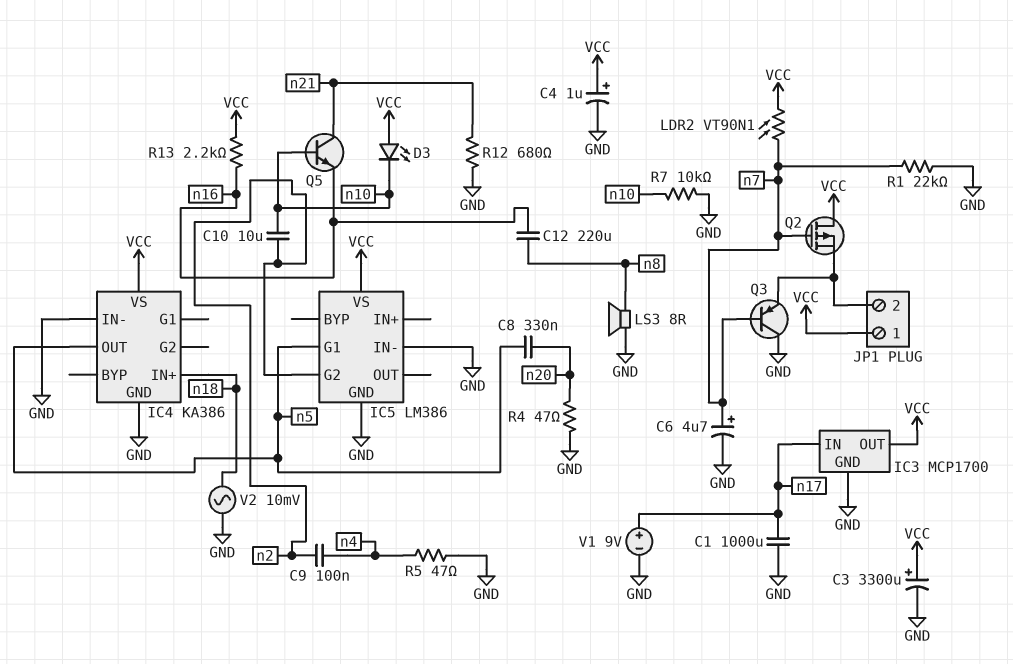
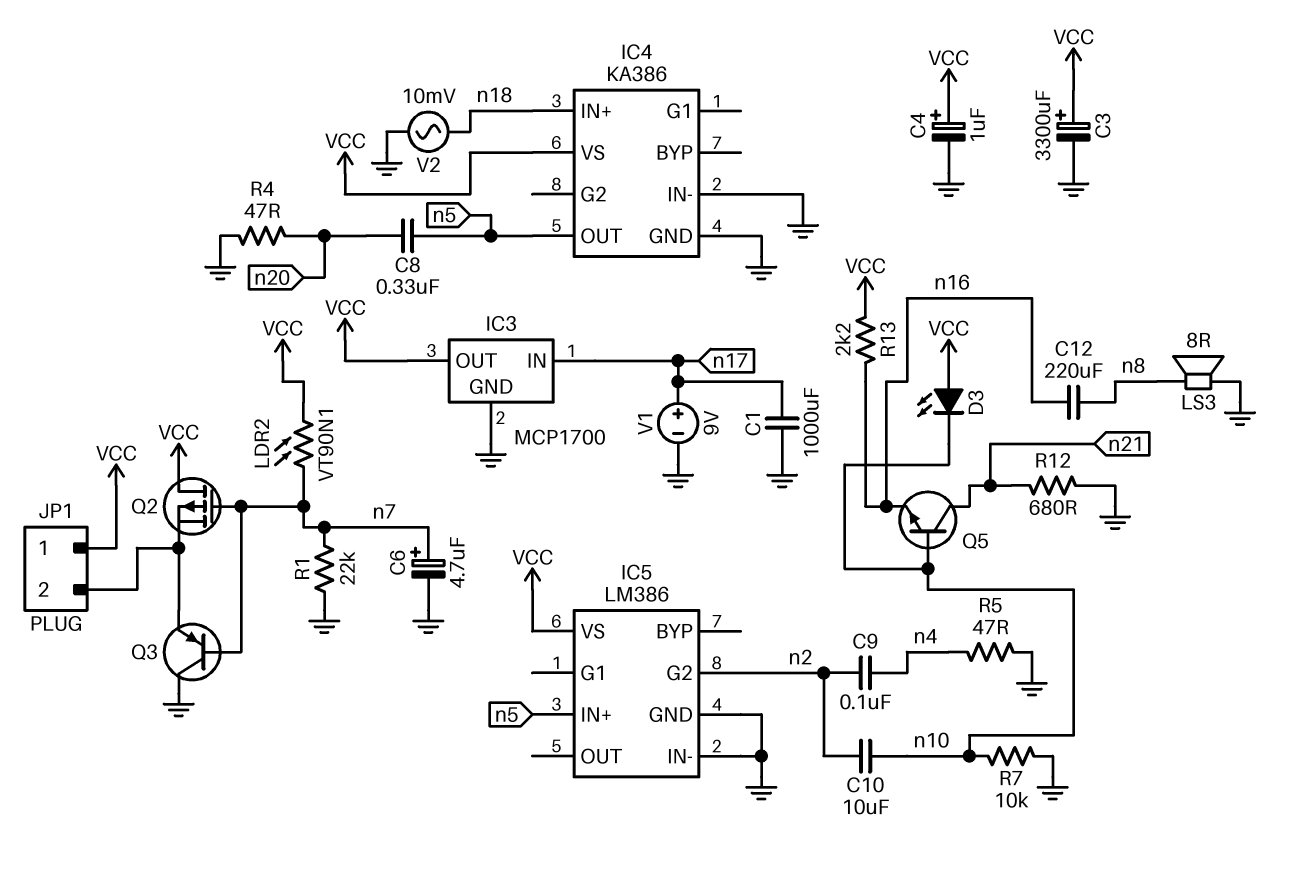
IC5 pin G1: n5 -> none
IC5 pin IN+: none -> n5

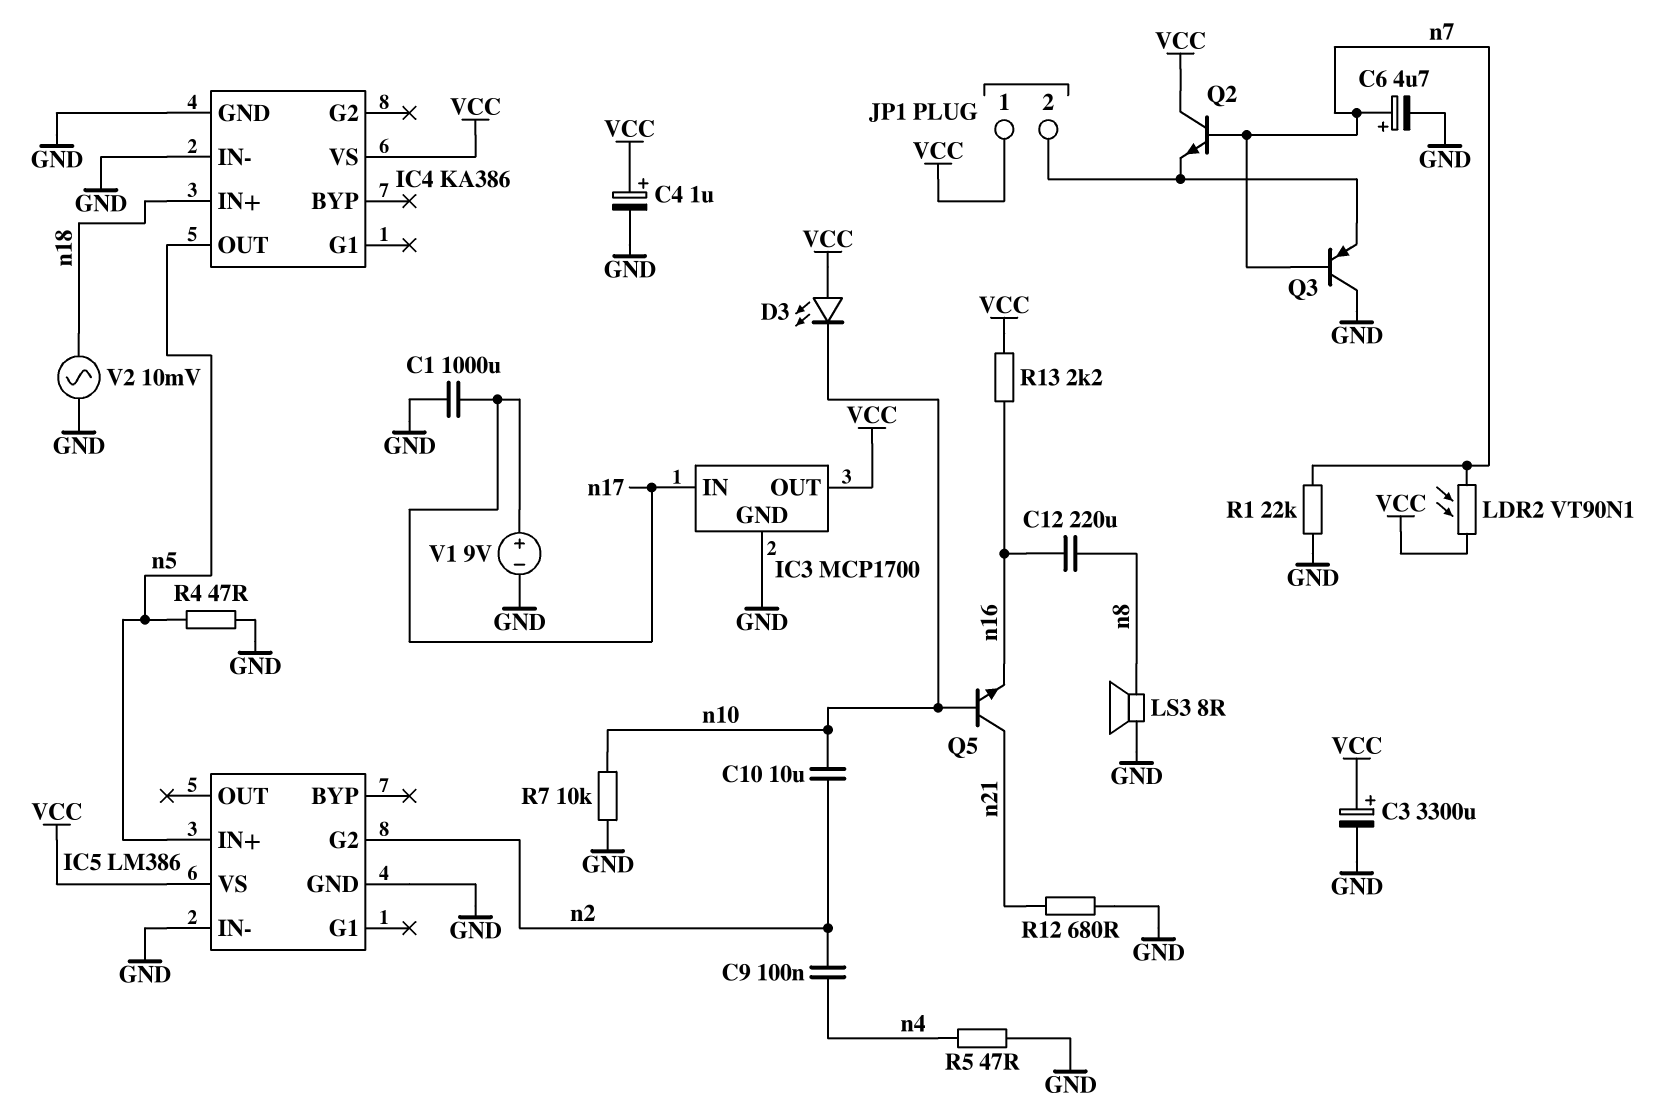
C8: 330nF (n5, n20) -> none
Q2: PMOS (G n7, D VCC, S JP1/2) -> NPN (B n7, C VCC, E JP1/2)
R4: 47 (GND, n20) -> 47 (GND, n5)

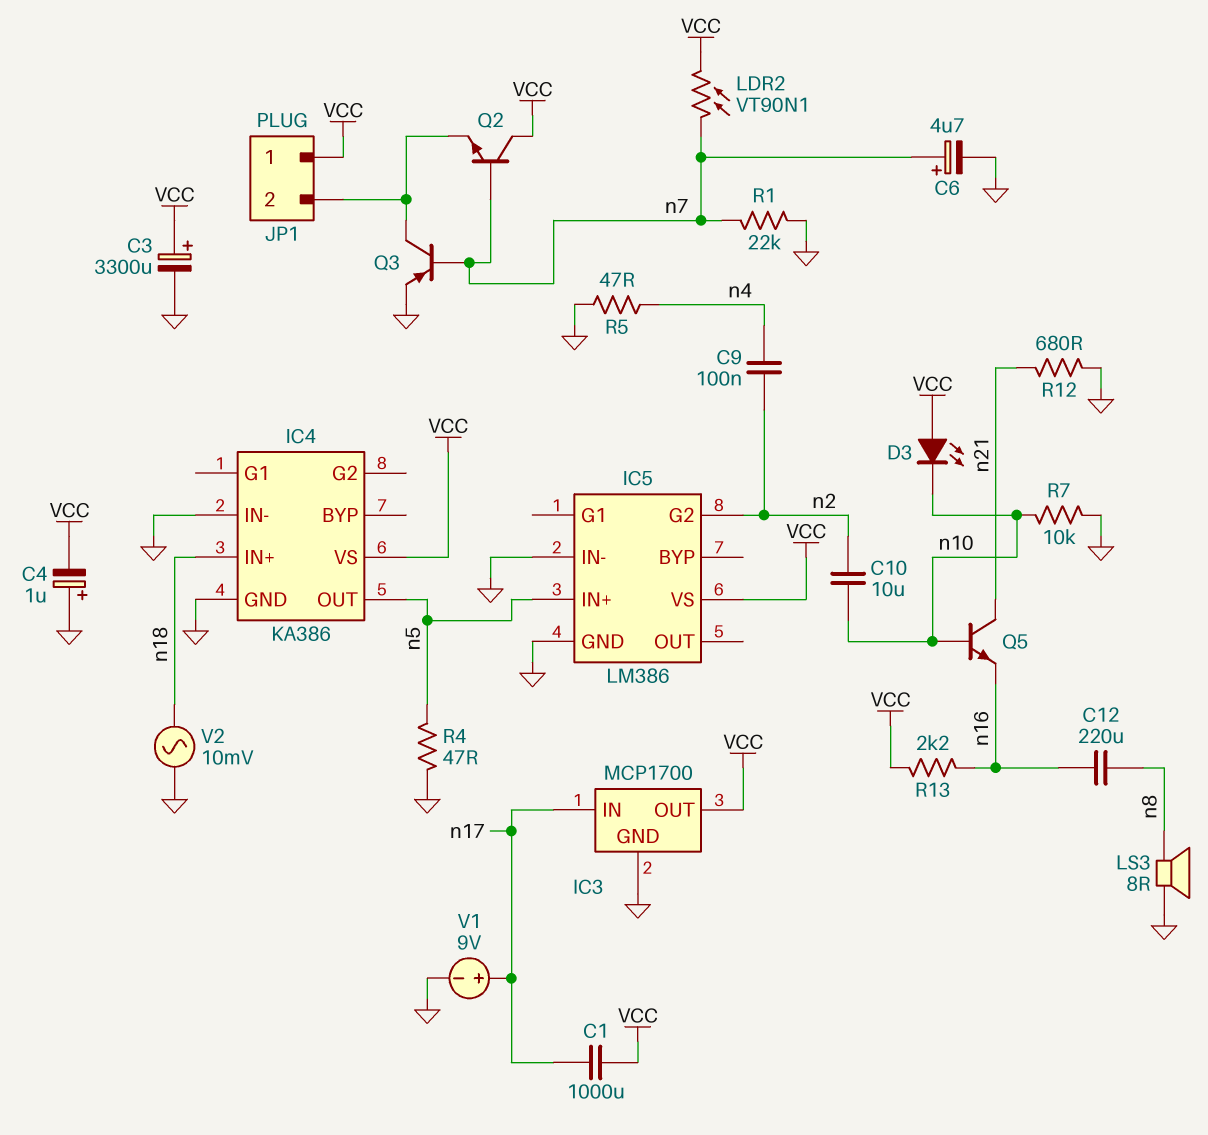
C1: 1000uF (GND, n17) -> 1000uF (VCC, n17)
C4: 1uF (plus VCC, minus GND) -> 1uF (plus GND, minus VCC)
Q3: PNP (B n7, C GND, E JP1/2) -> PNP (B n7, C JP1/2, E GND)

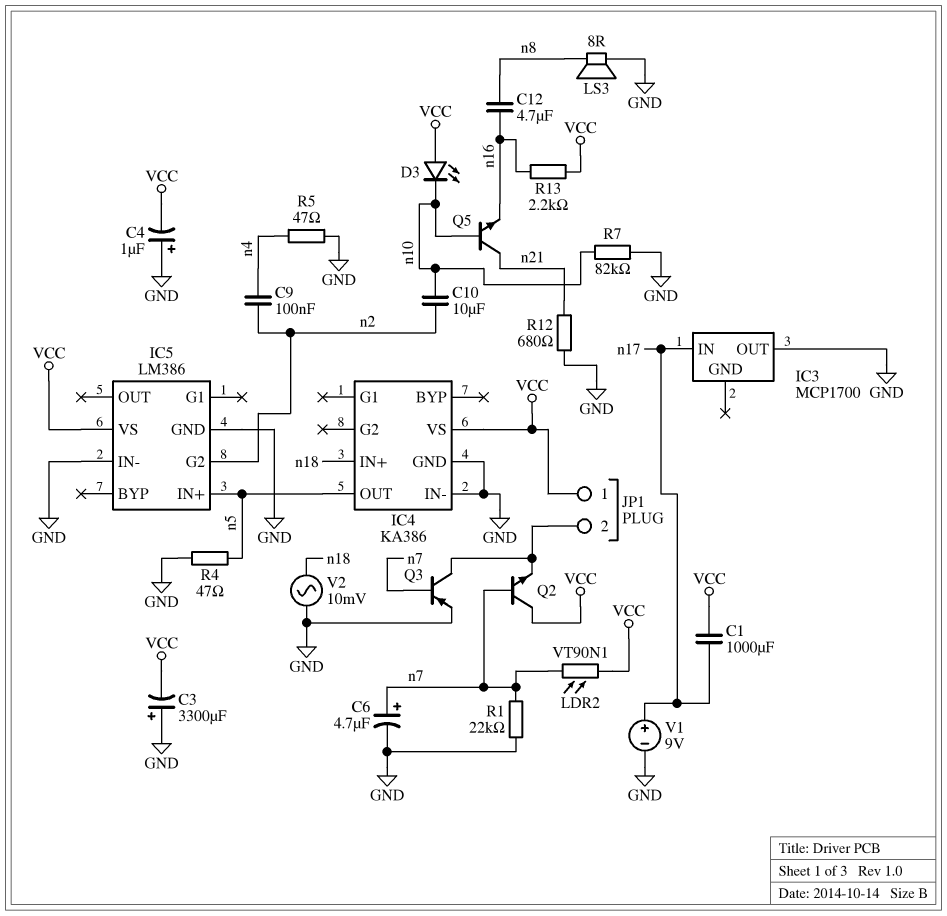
C3: 3300uF (plus VCC, minus GND) -> 3300uF (plus GND, minus VCC)
C12: 220uF (n8, n16) -> 4.7uF (n8, n16)
IC3 pin GND: GND -> none
IC3 pin OUT: VCC -> GND
R7: 10k (GND, n10) -> 82k (GND, n10)

